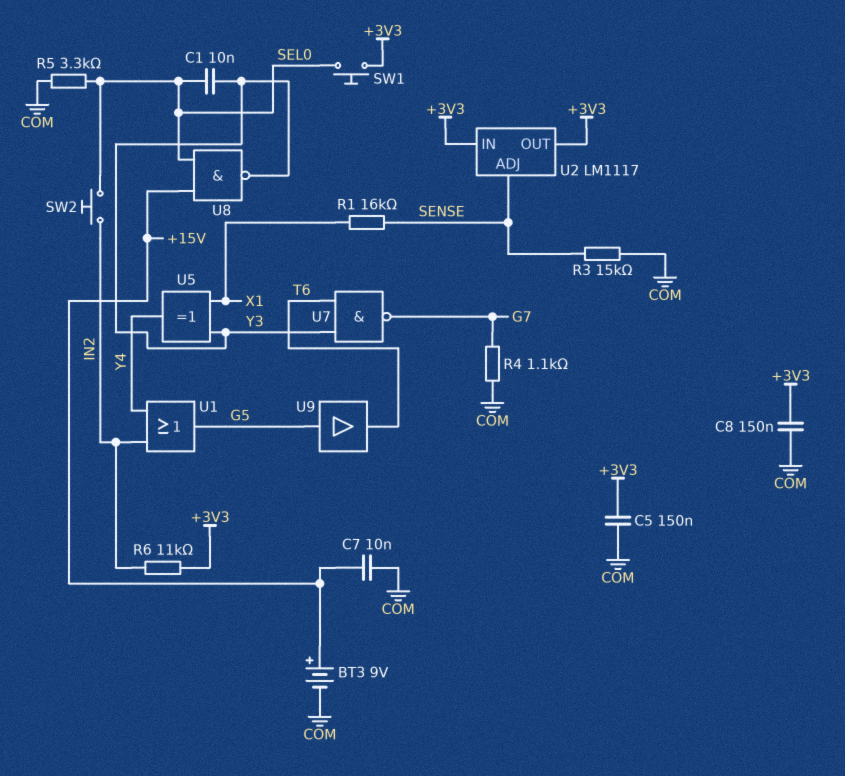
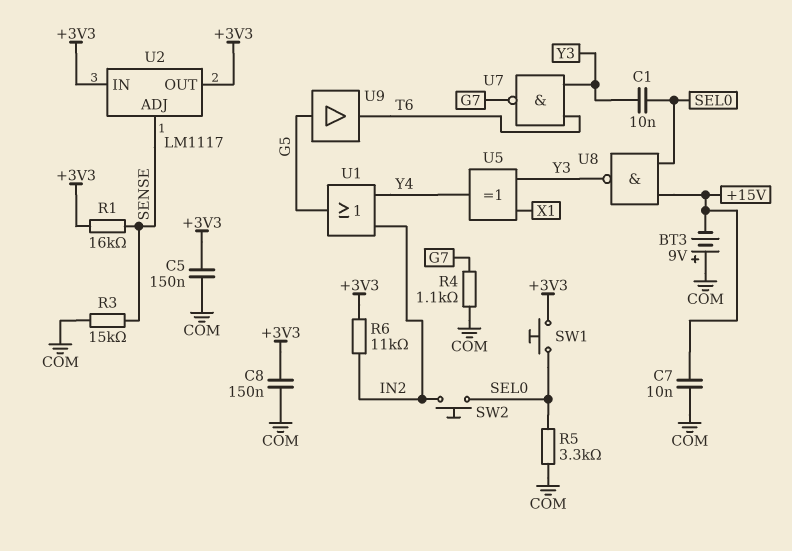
BT3: 9V (plus +15V, minus COM) -> 9V (plus COM, minus +15V)
R1: 16k (SENSE, X1) -> 16k (+3V3, SENSE)

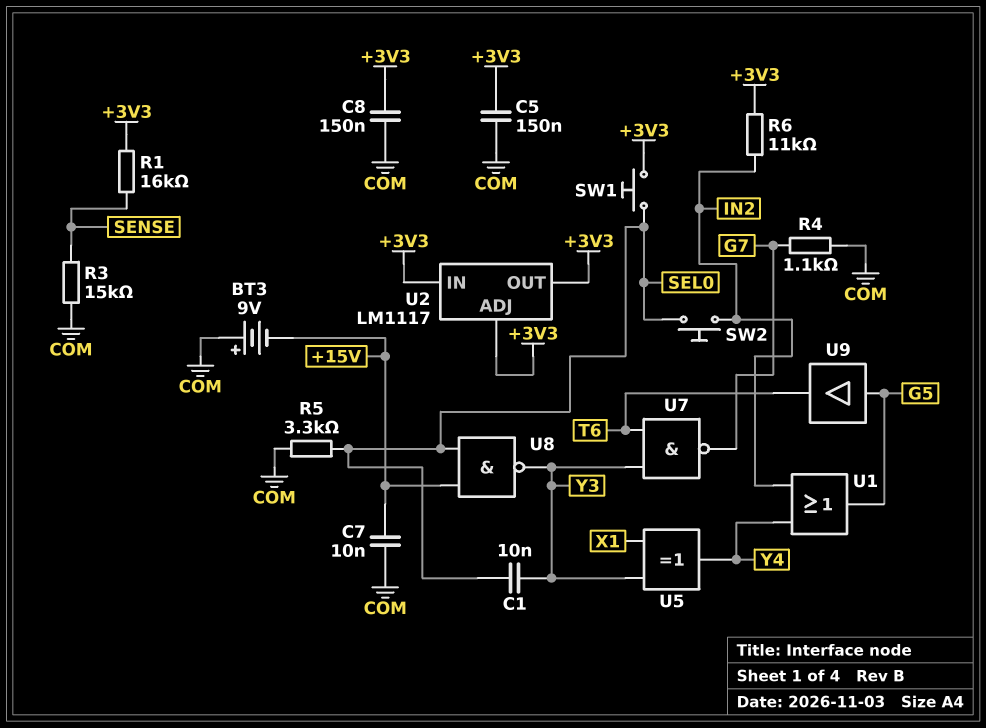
U2 pin ADJ: SENSE -> +3V3

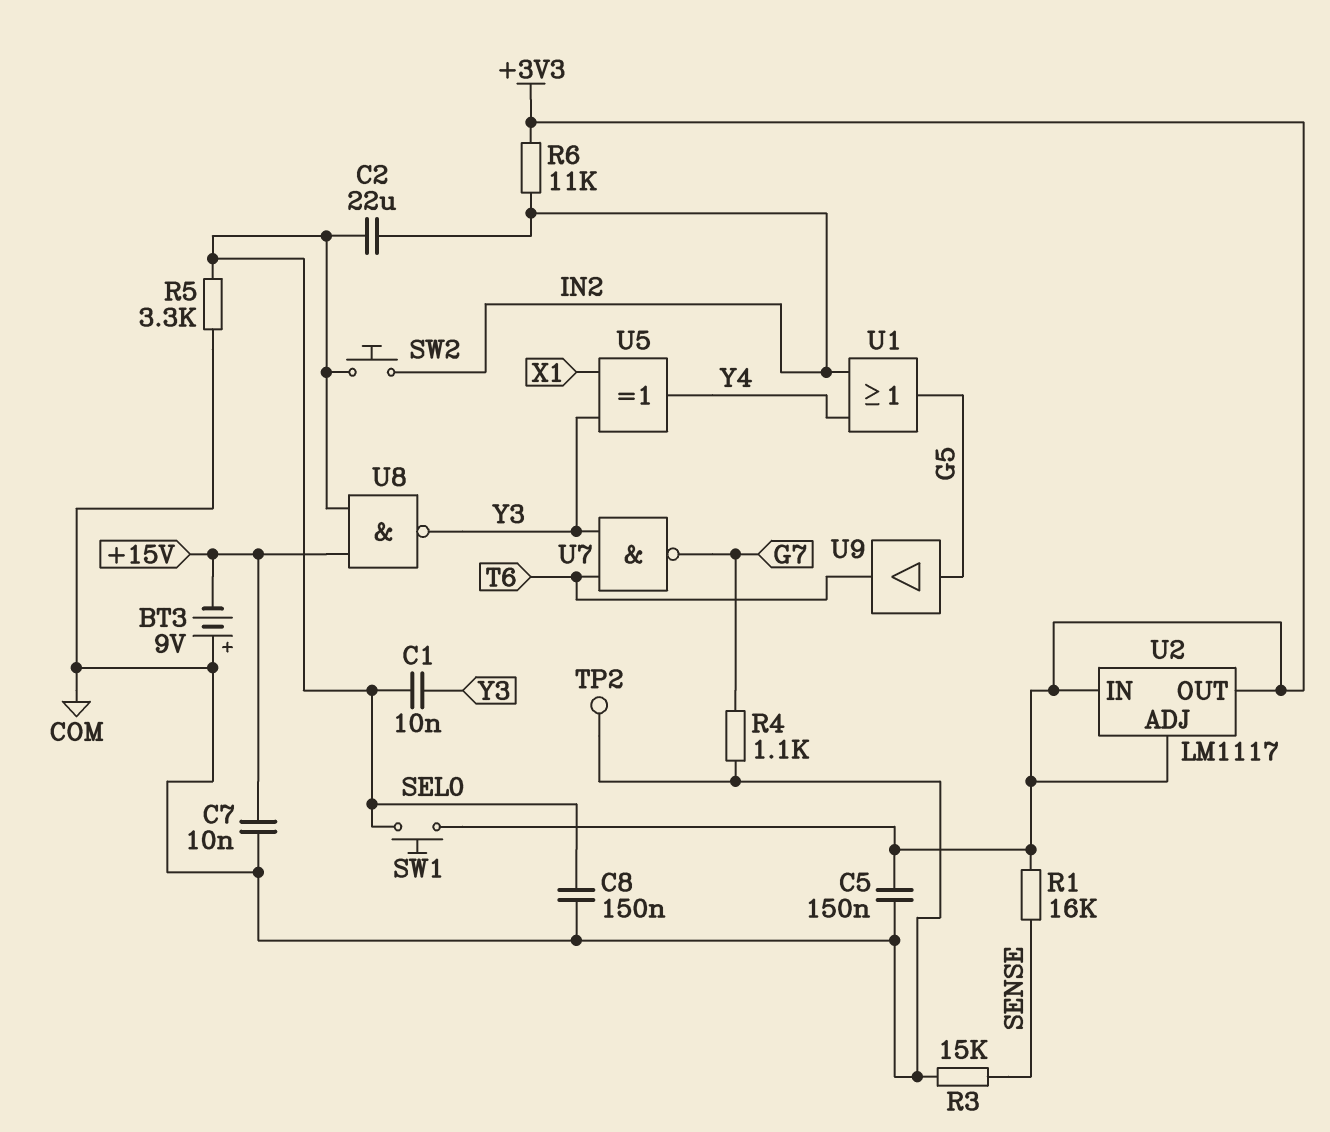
C2: none -> 22uF (IN2, SEL0)
C8: 150nF (+3V3, COM) -> 150nF (COM, SEL0)
TP2: none -> test point (COM)

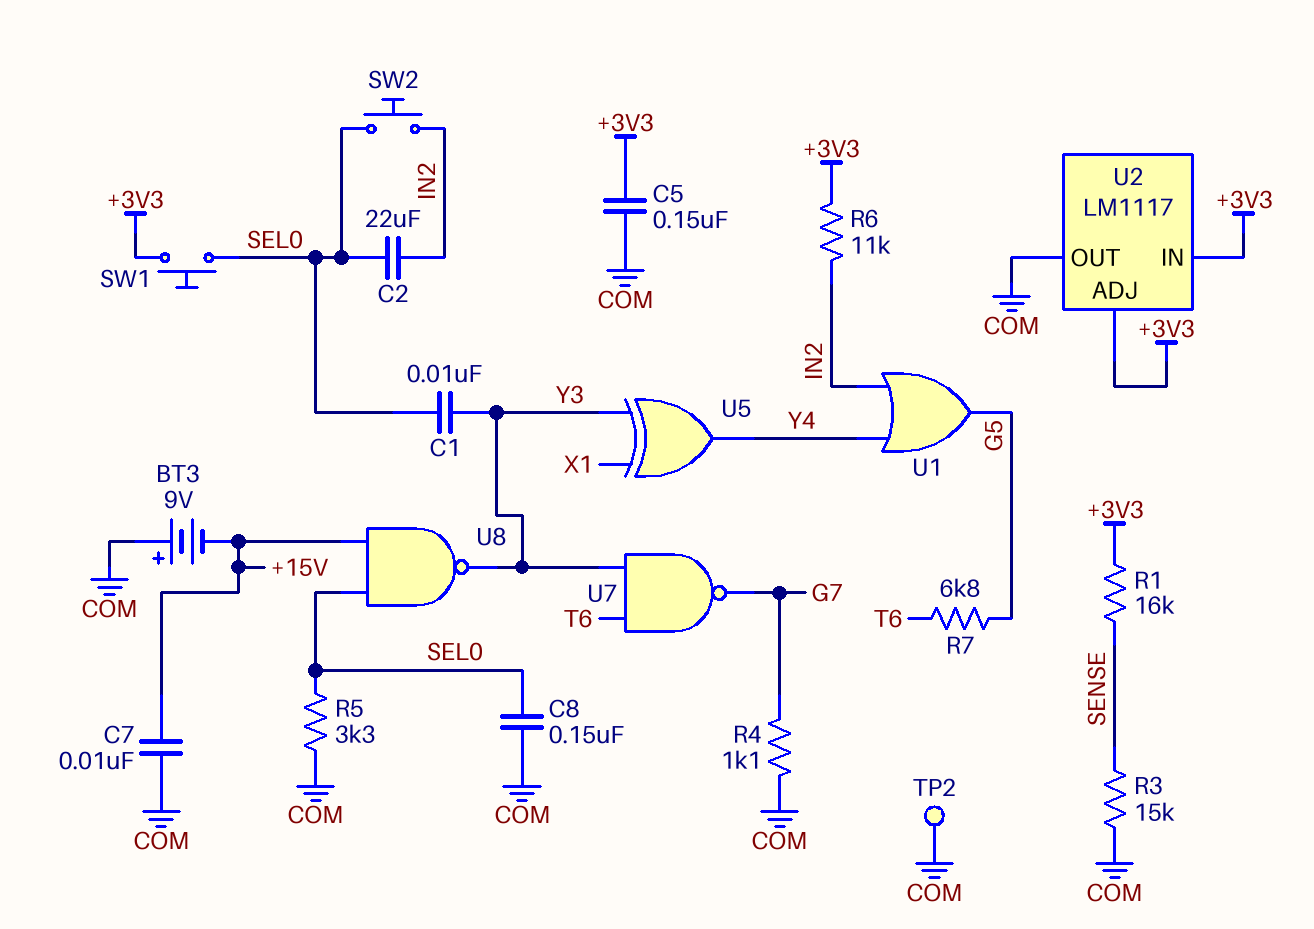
R7: none -> 6.8k (G5, T6)
U2 pin OUT: +3V3 -> COM
U9: buffer (in G5, out T6) -> none

